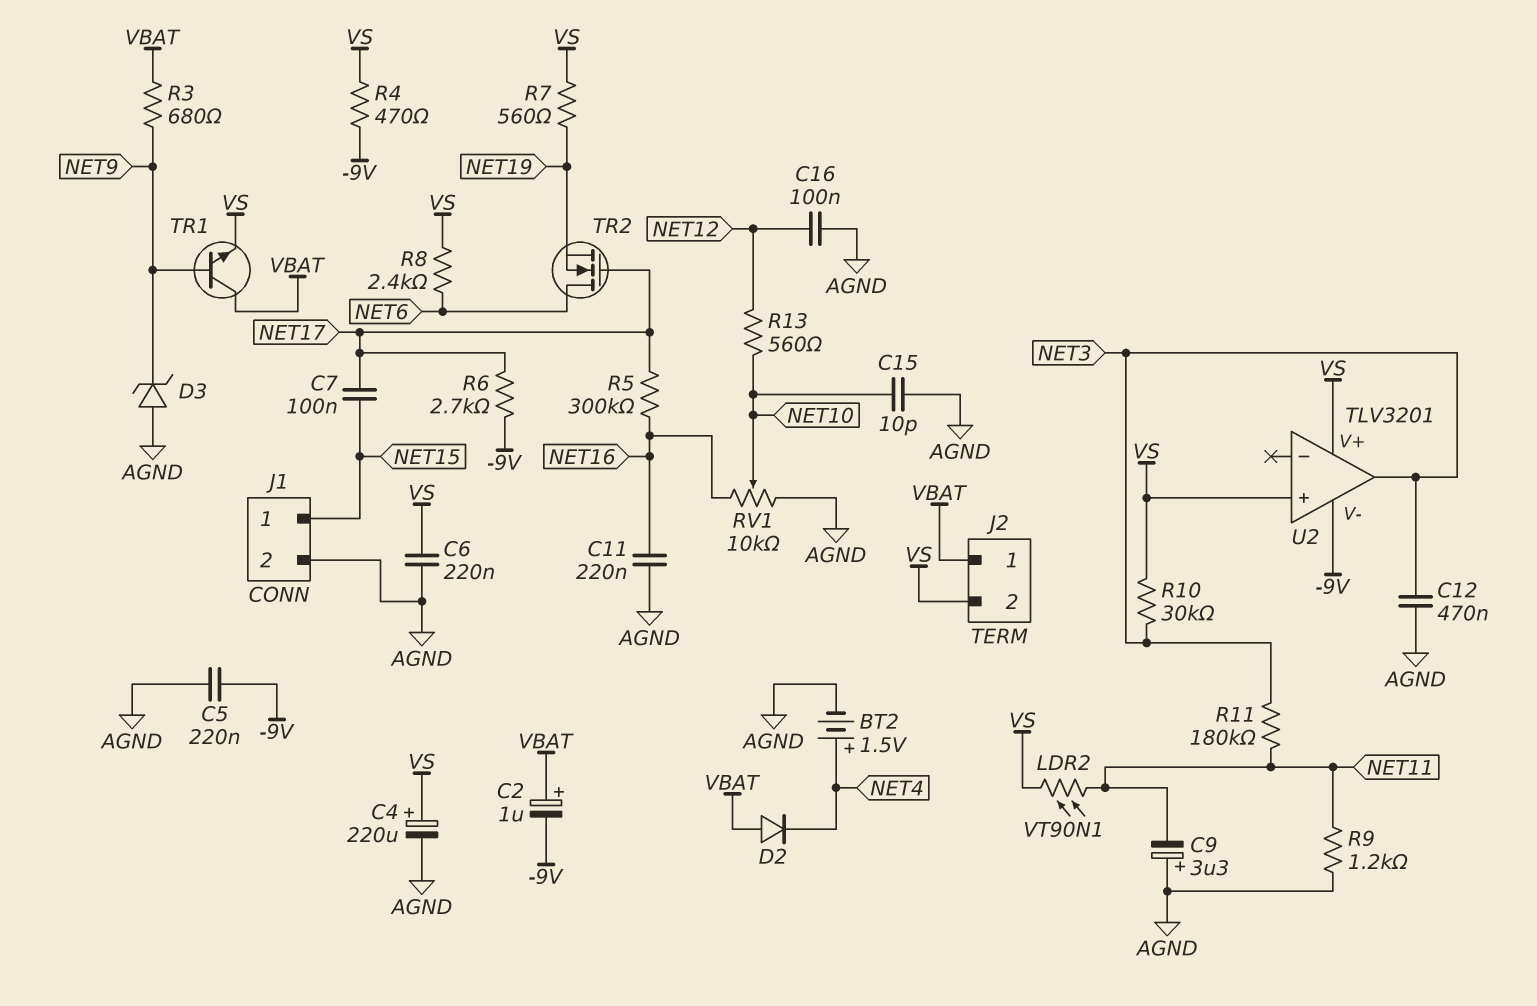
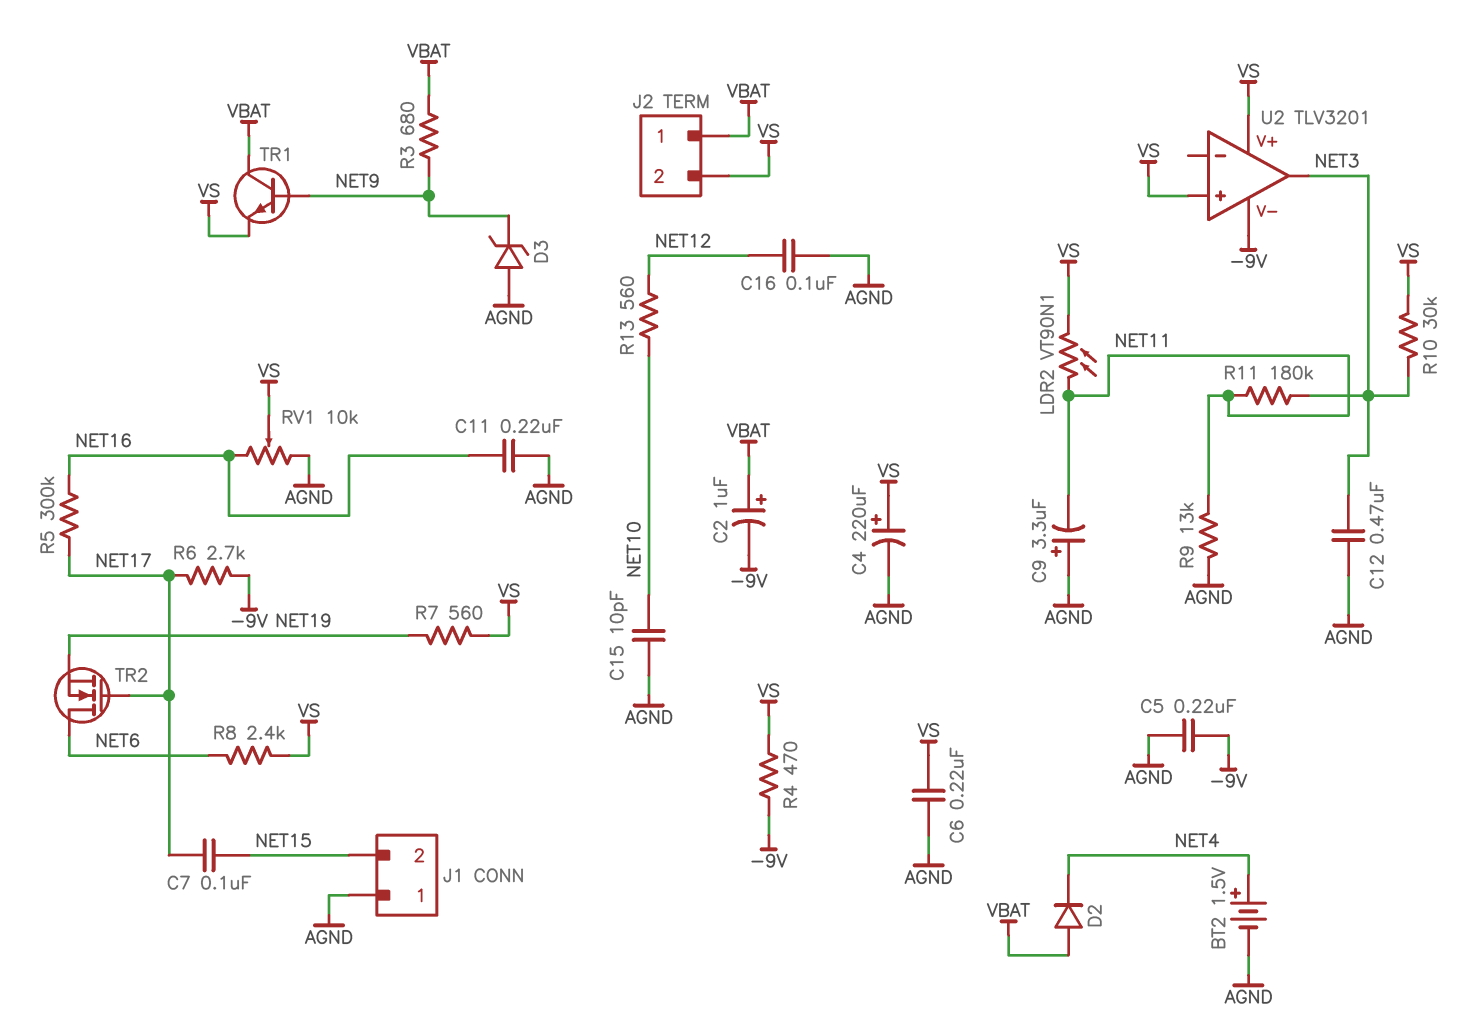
J1 pin 1: NET15 -> AGND
J1 pin 2: AGND -> NET15
R9: 1.2k (AGND, NET11) -> 13k (AGND, NET11)
RV1: 10k (AGND, NET16, wiper NET10) -> 10k (AGND, NET16, wiper VS)

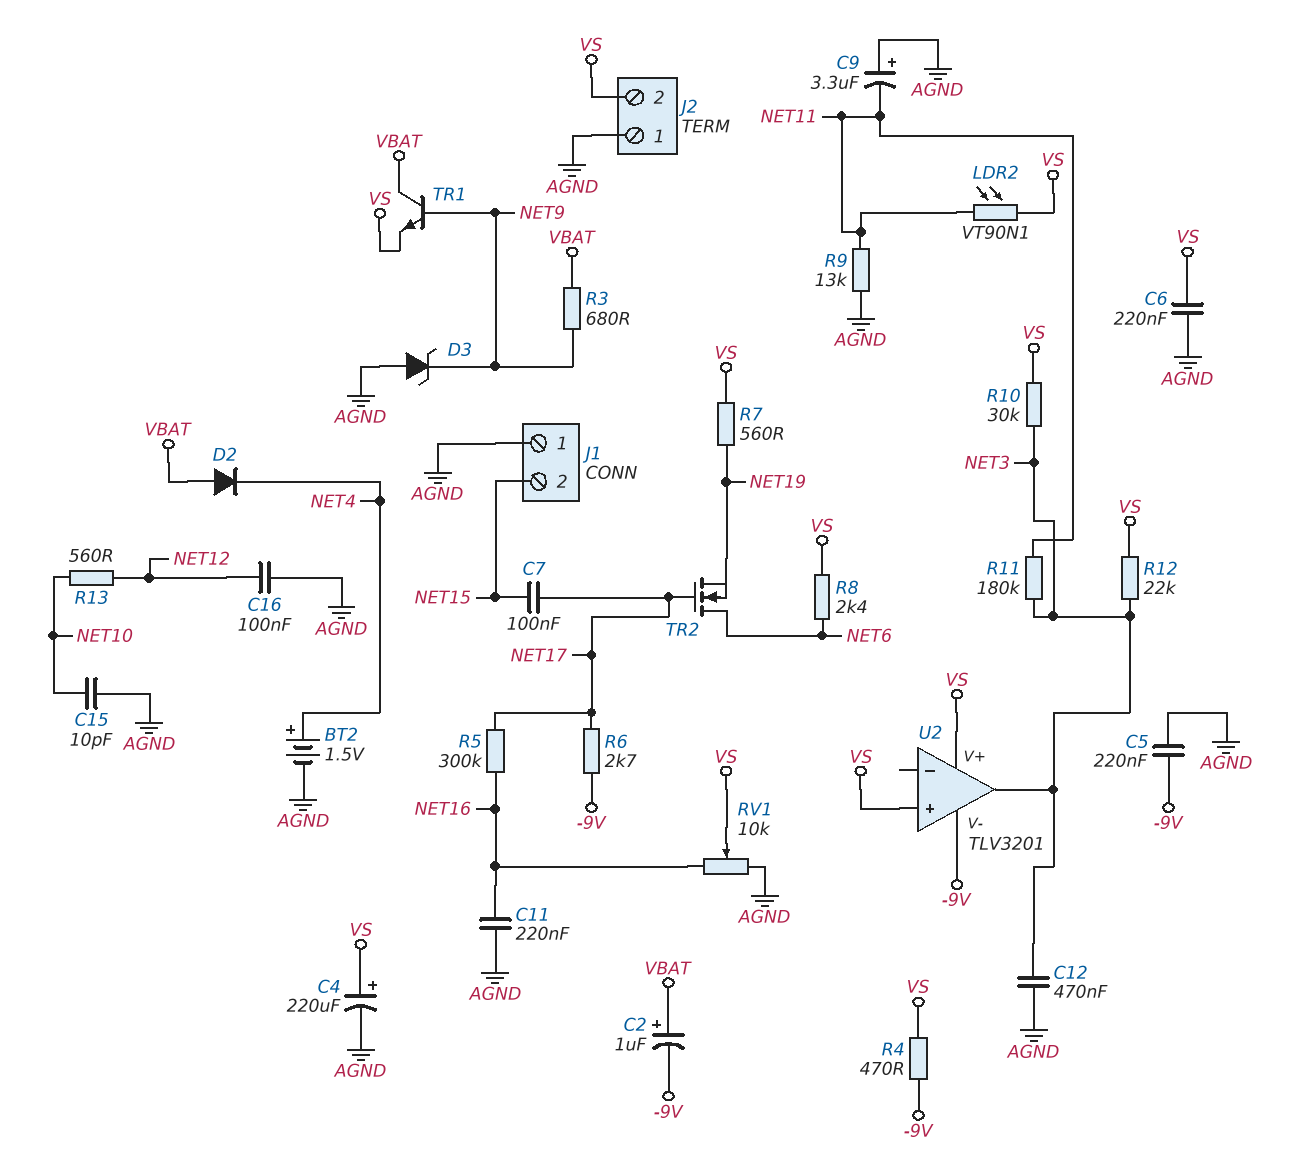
J2 pin 1: VBAT -> AGND
R12: none -> 22k (NET3, VS)

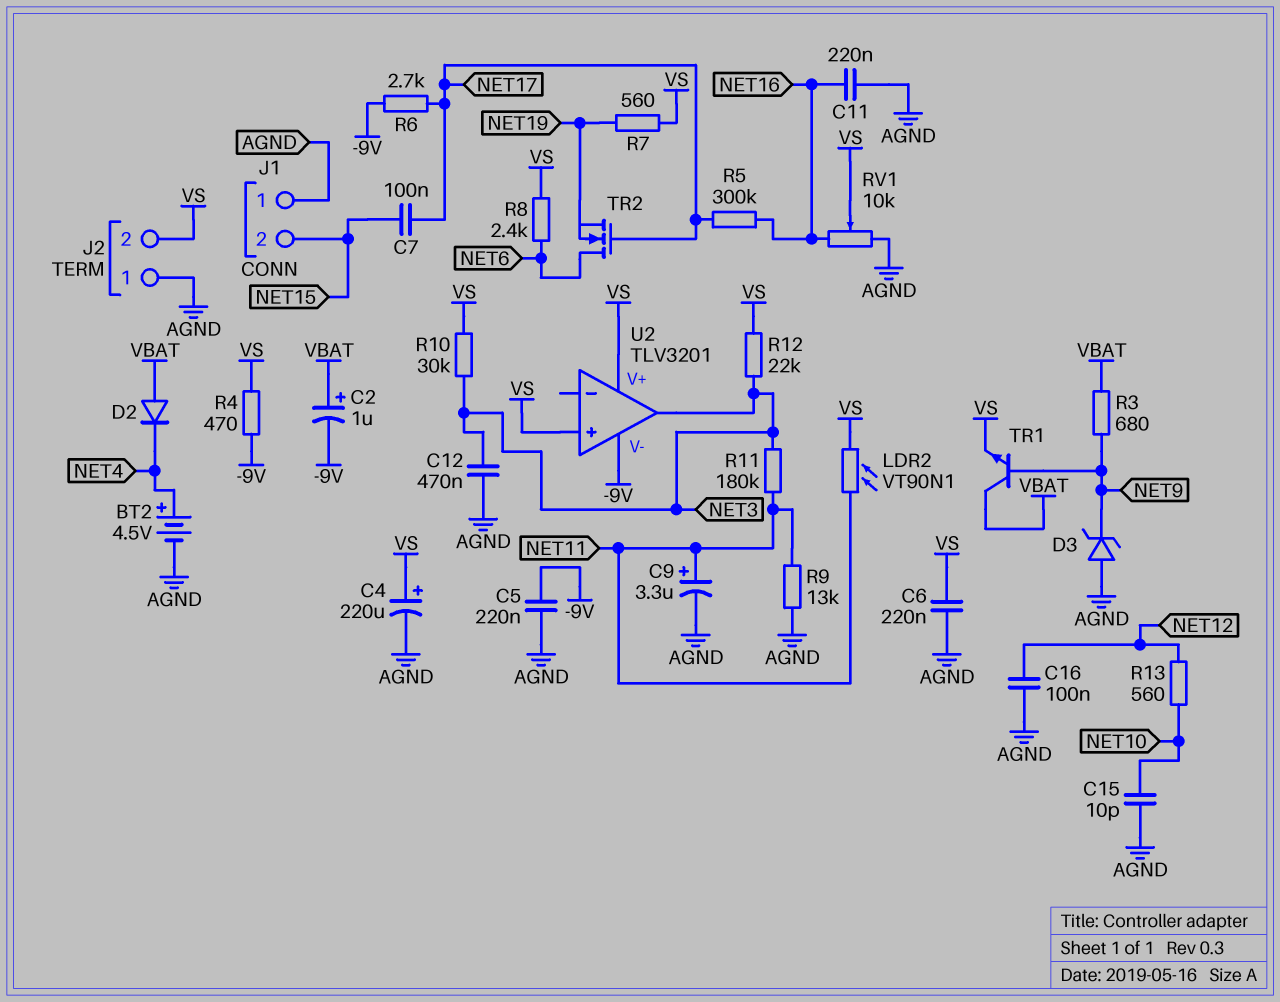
BT2: 1.5V (plus NET4, minus AGND) -> 4.5V (plus NET4, minus AGND)
C9: 3.3uF (plus AGND, minus NET11) -> 3.3uF (plus NET11, minus AGND)

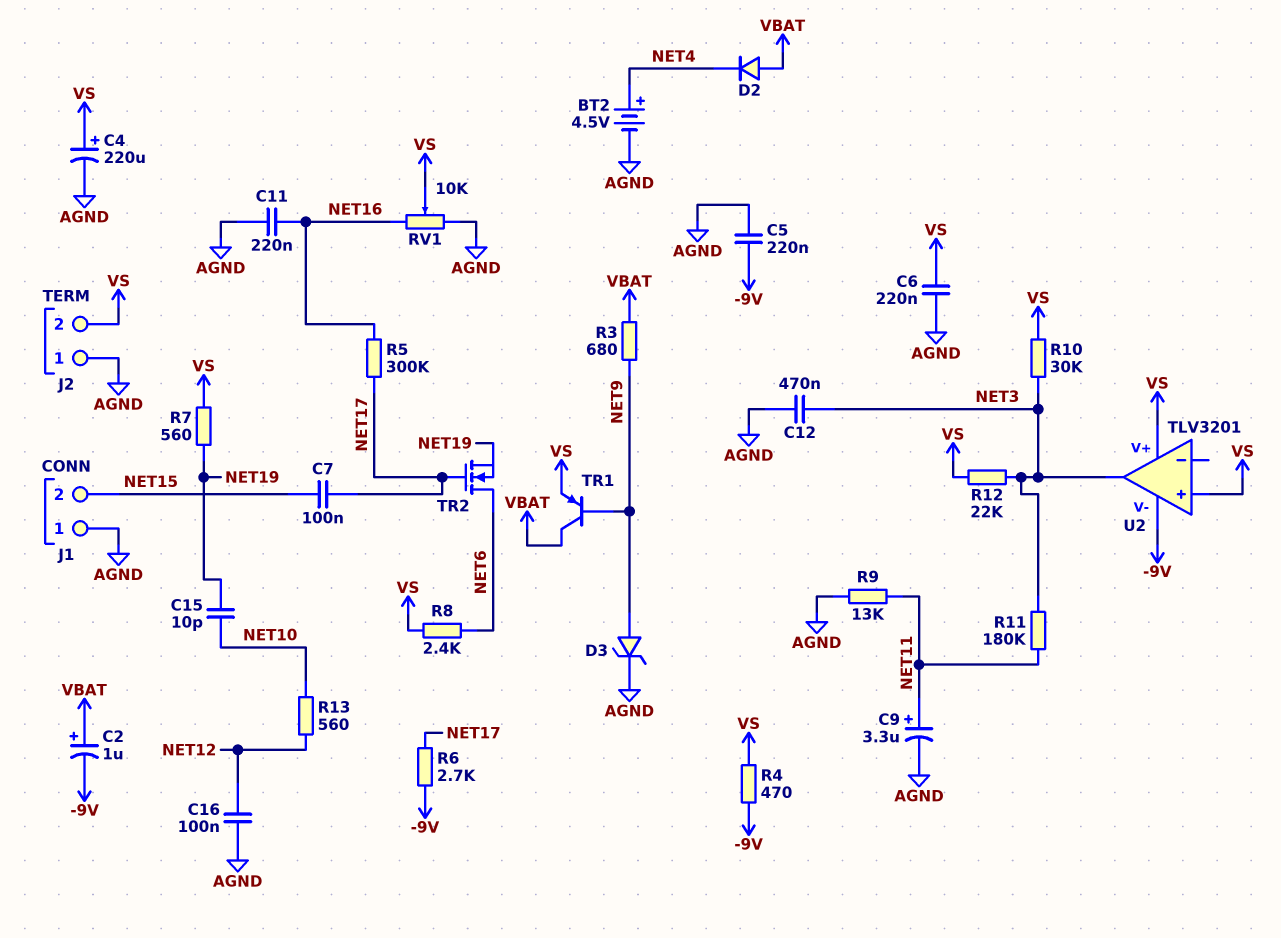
C15: 10pF (AGND, NET10) -> 10pF (NET10, NET19)
D3: zener (A AGND, K NET9) -> zener (A NET9, K AGND)
LDR2: VT90N1 (NET11, VS) -> none
TR1: NPN (B NET9, C VBAT, E VS) -> PNP (B NET9, C VBAT, E VS)

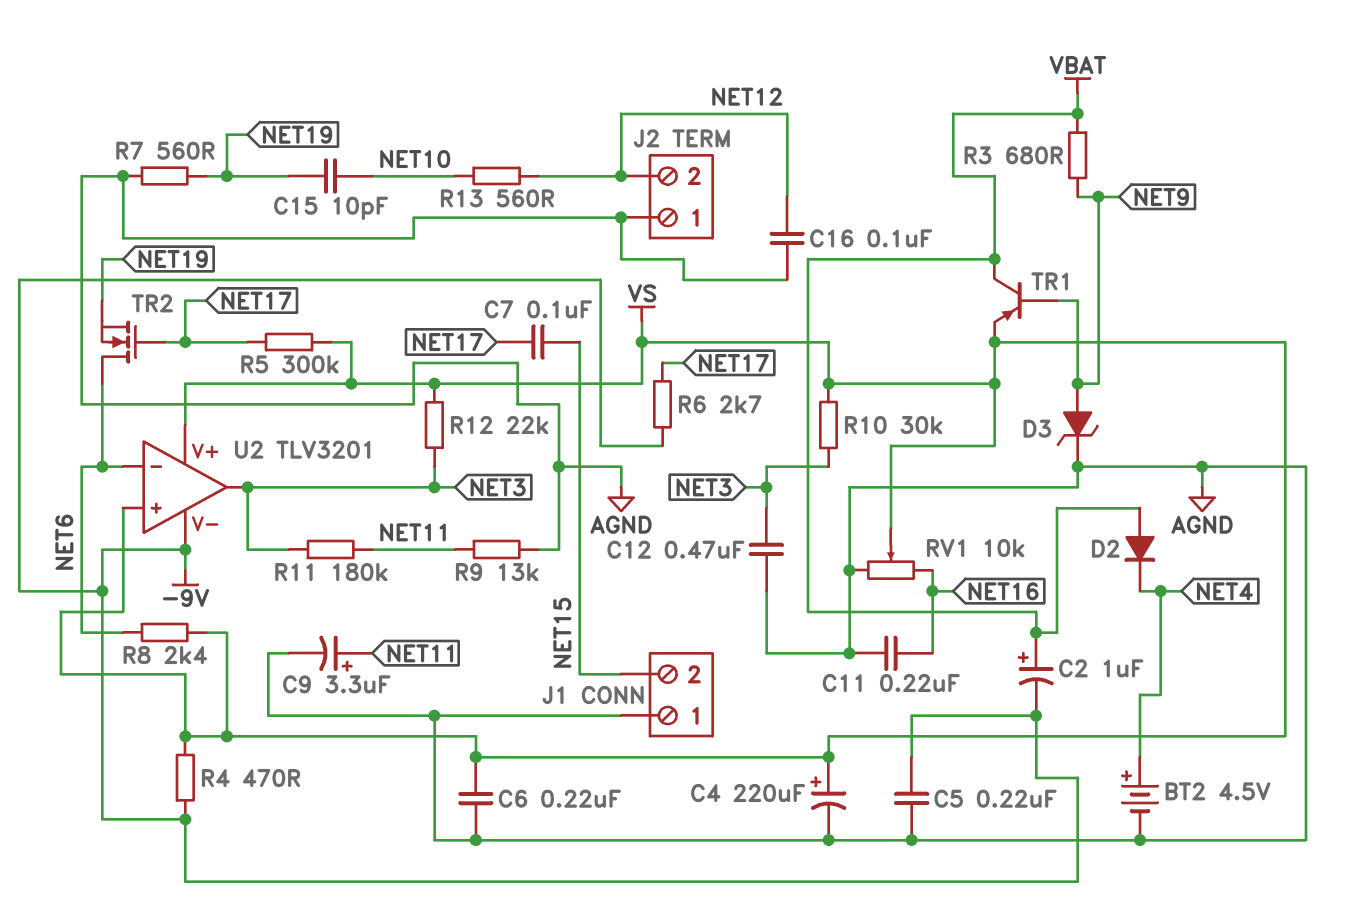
J2 pin 2: VS -> NET12
R5: 300k (NET16, NET17) -> 300k (NET17, VS)
R7: 560 (NET19, VS) -> 560 (AGND, NET19)
U2 pin in-: none -> NET6

